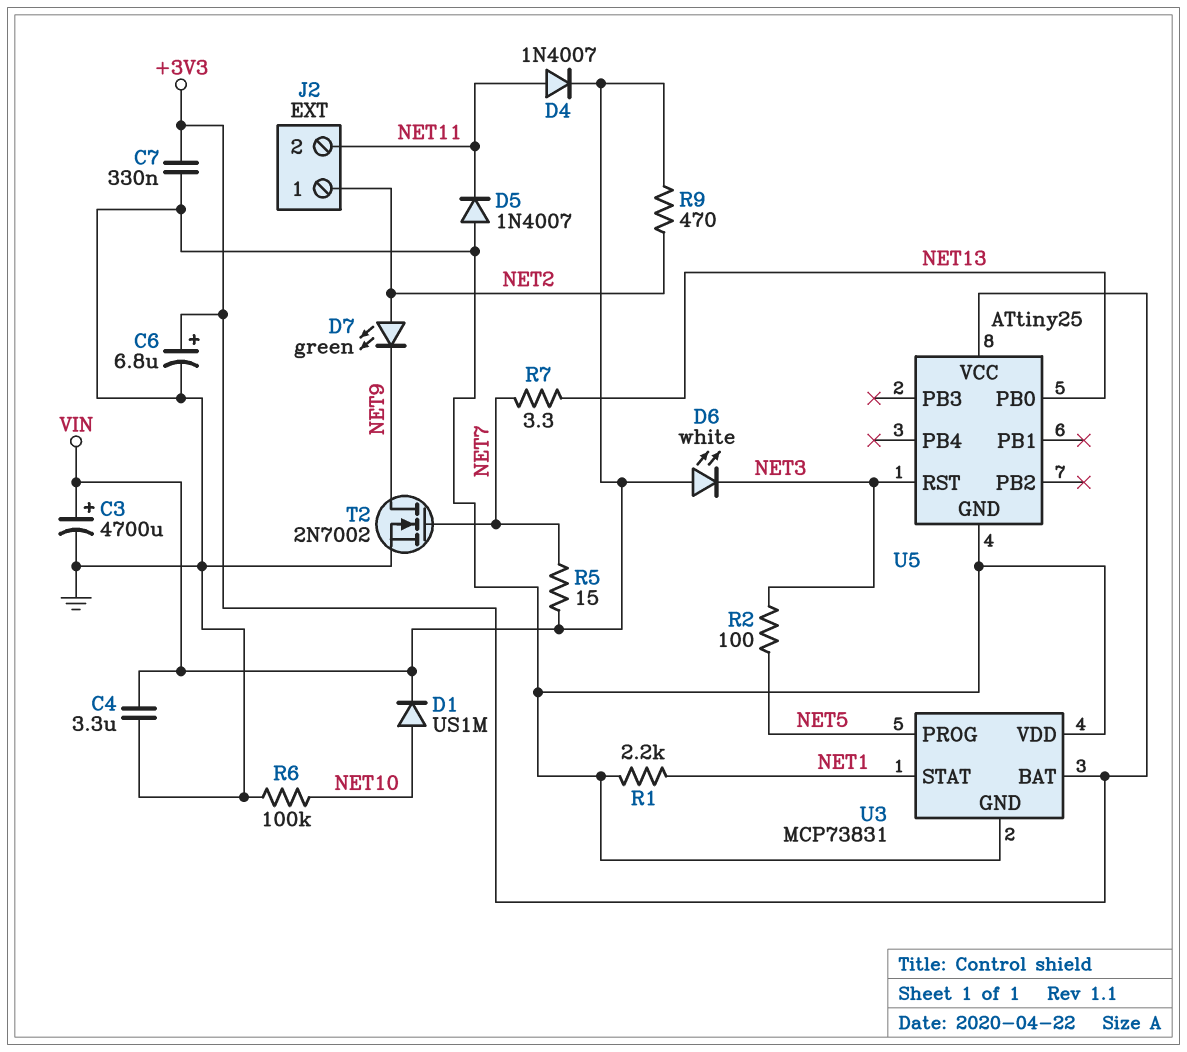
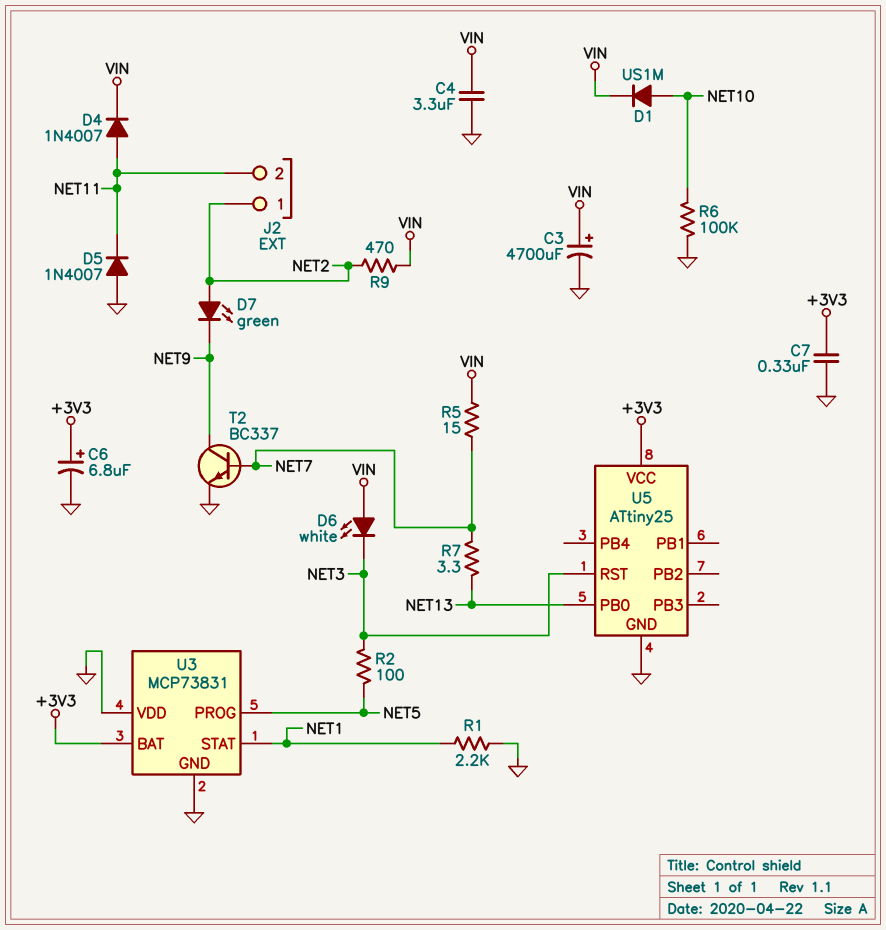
T2: NMOS 2N7002 (G NET7, D NET9, S GND) -> NPN BC337 (B NET7, C NET9, E GND)

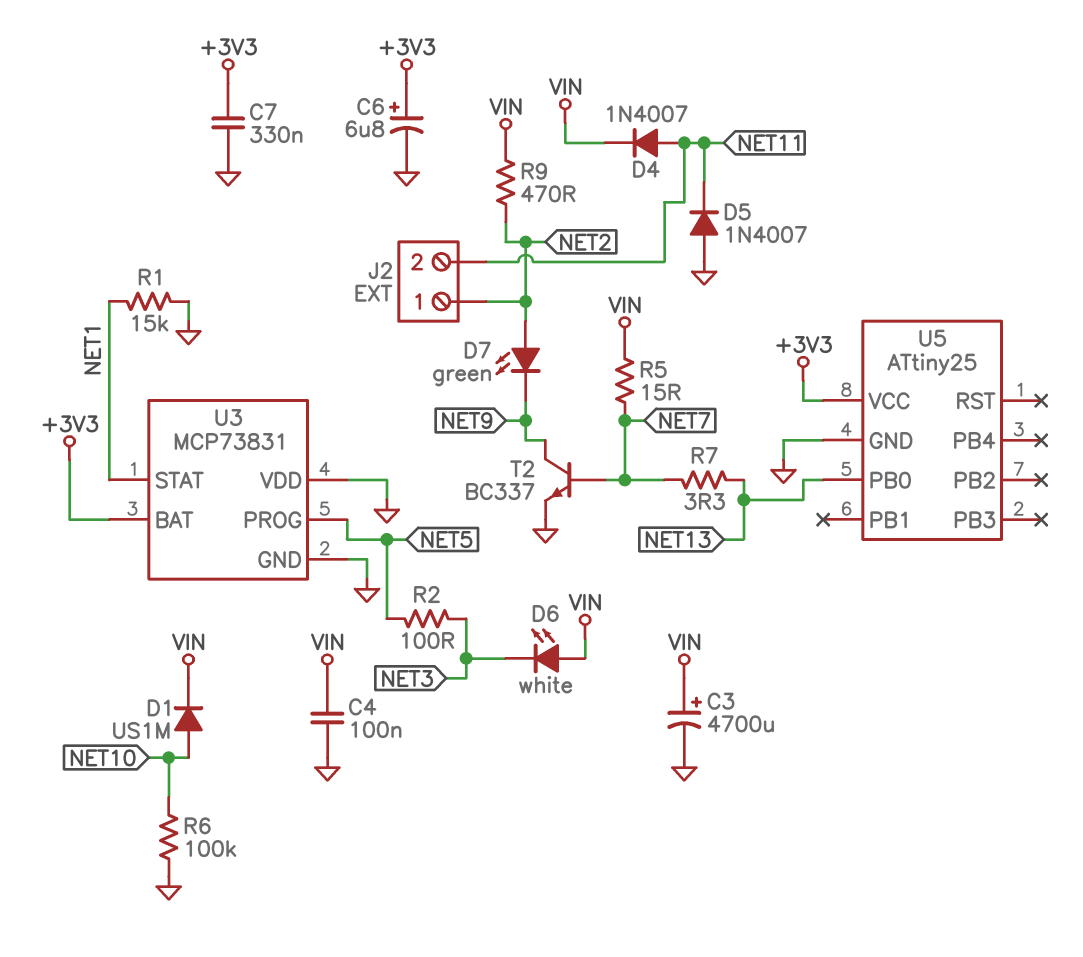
C4: 3.3uF (GND, VIN) -> 100nF (GND, VIN)
R1: 2.2k (GND, NET1) -> 15k (GND, NET1)
U5 pin RST: NET3 -> none

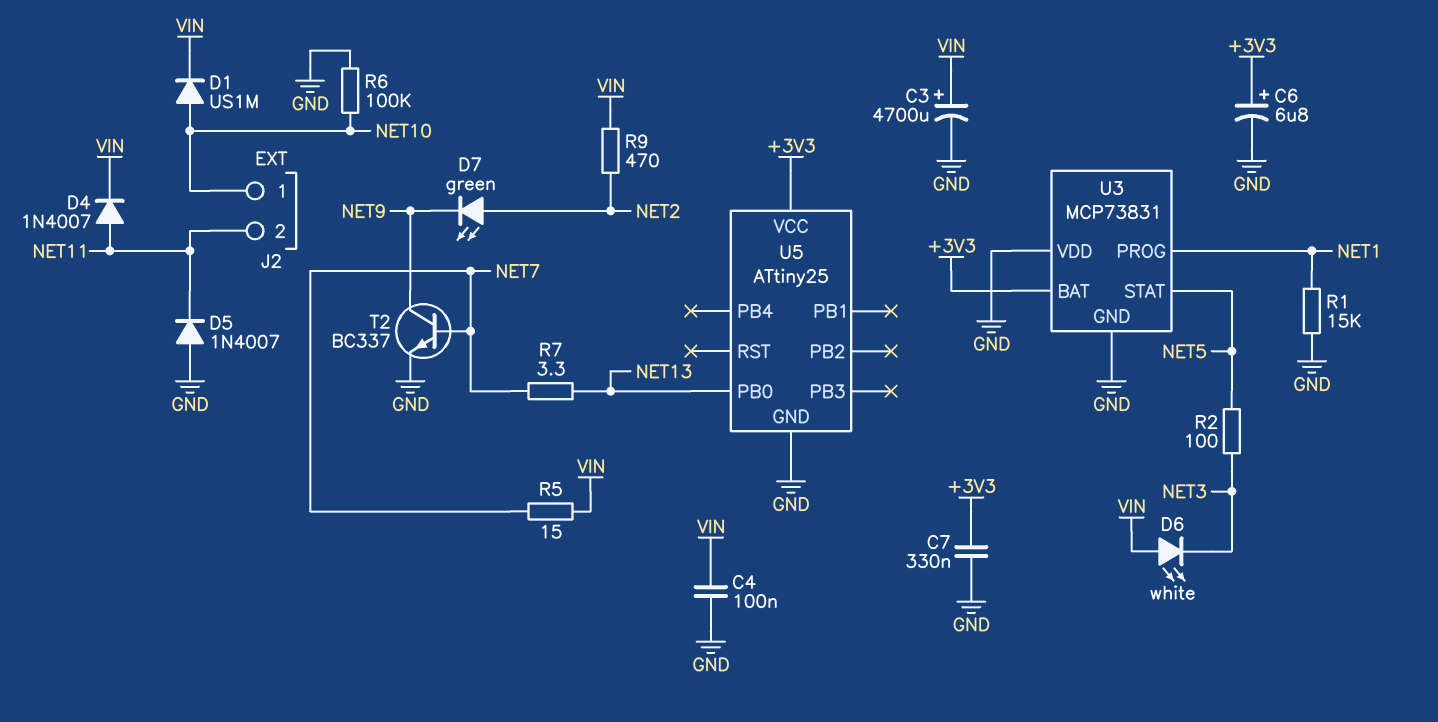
J2 pin 1: NET2 -> NET10
U3 pin PROG: NET5 -> NET1
U3 pin STAT: NET1 -> NET5

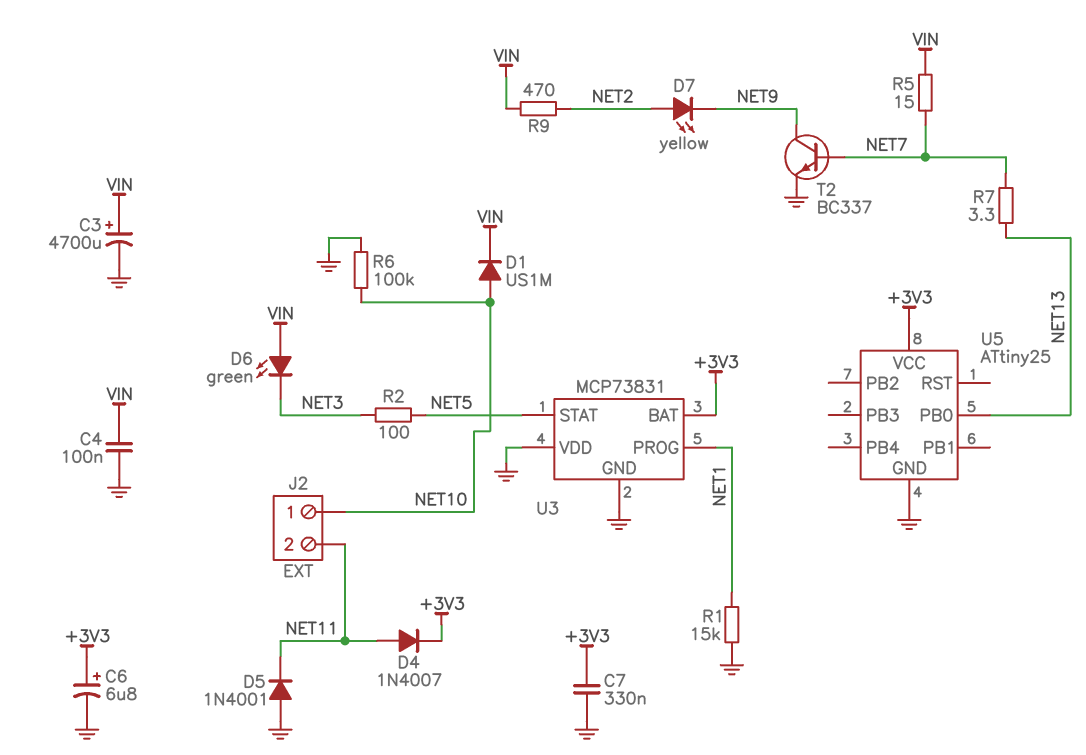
D4: diode 1N4007 (A NET11, K VIN) -> diode 1N4007 (A NET11, K +3V3)
D5: diode 1N4007 (A GND, K NET11) -> diode 1N4001 (A GND, K NET11)
D6: LED white (A VIN, K NET3) -> LED green (A VIN, K NET3)
D7: LED green (A NET2, K NET9) -> LED yellow (A NET2, K NET9)

